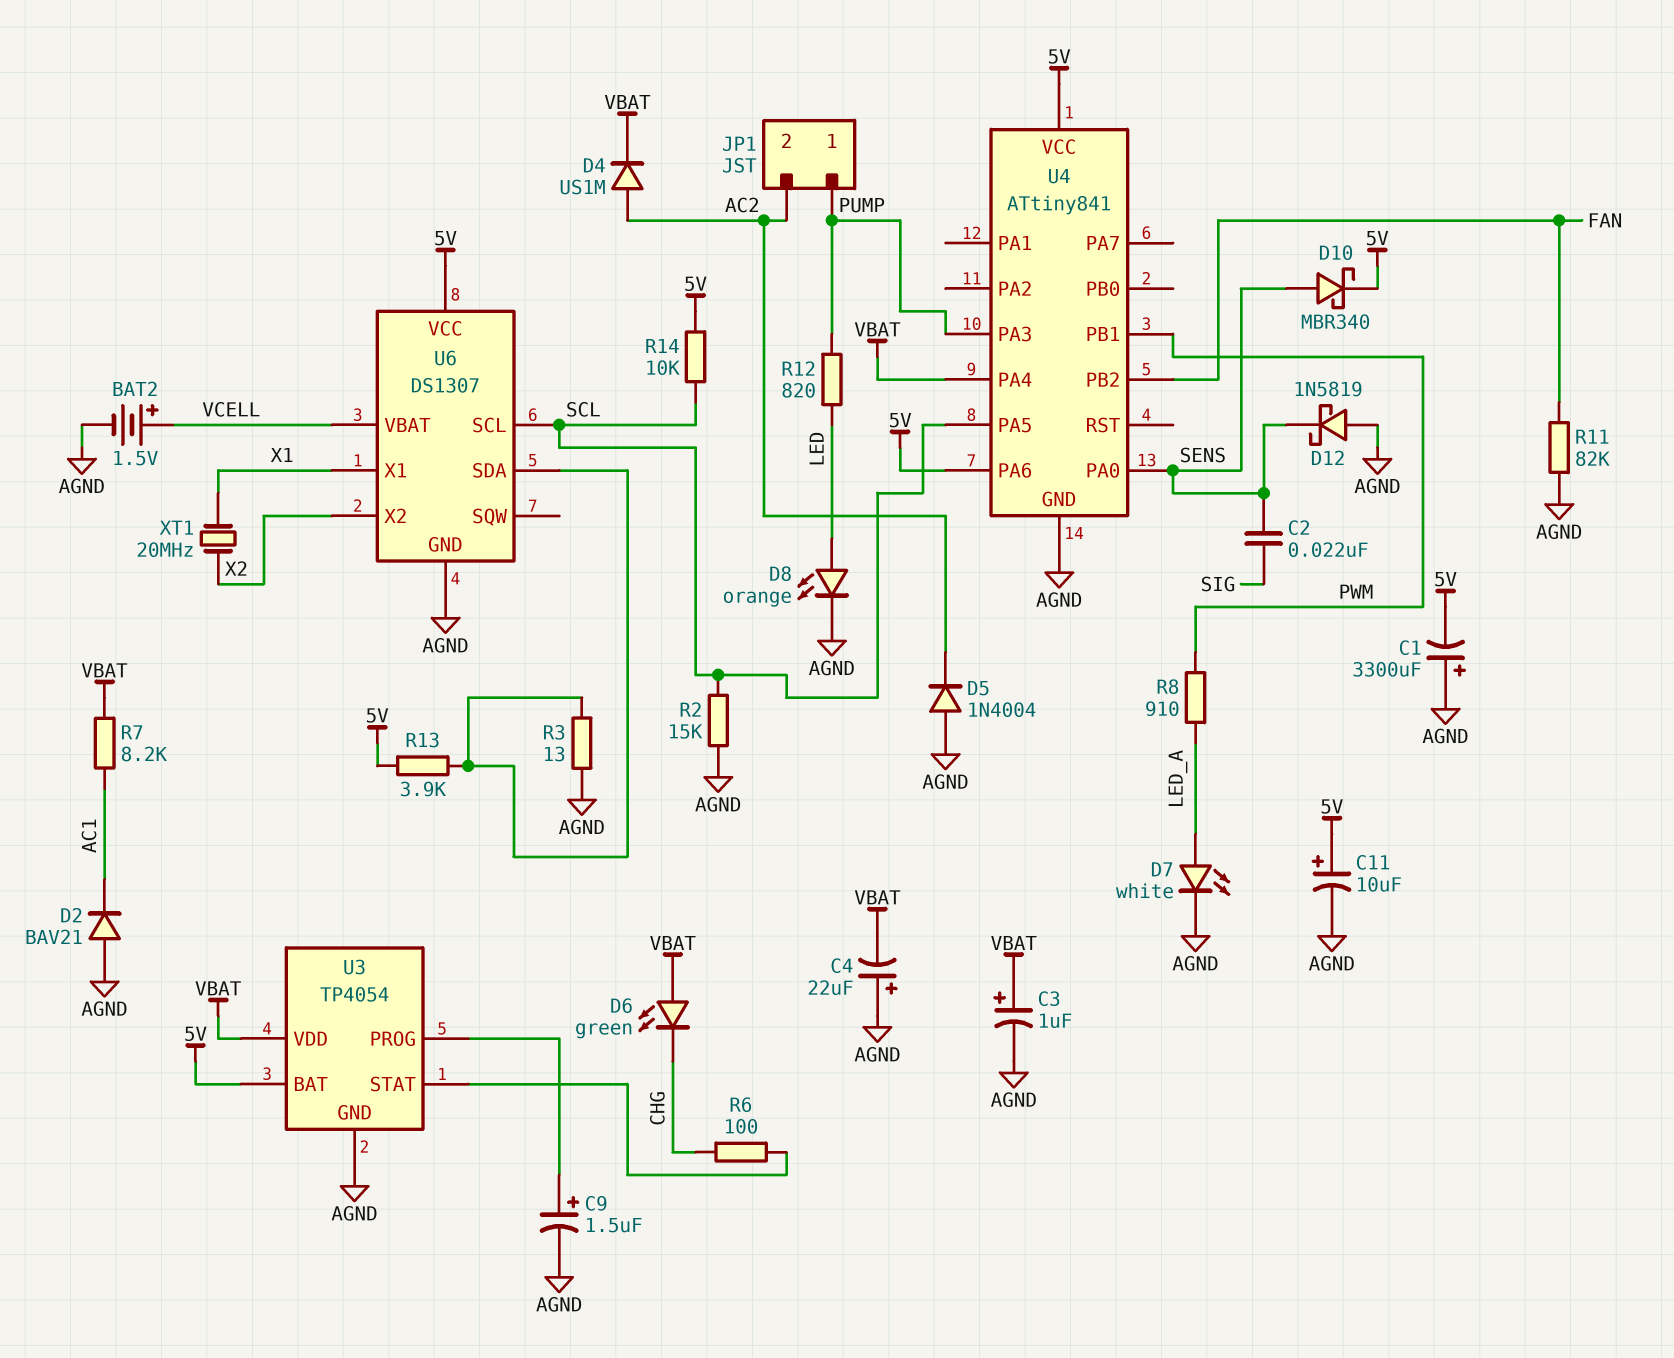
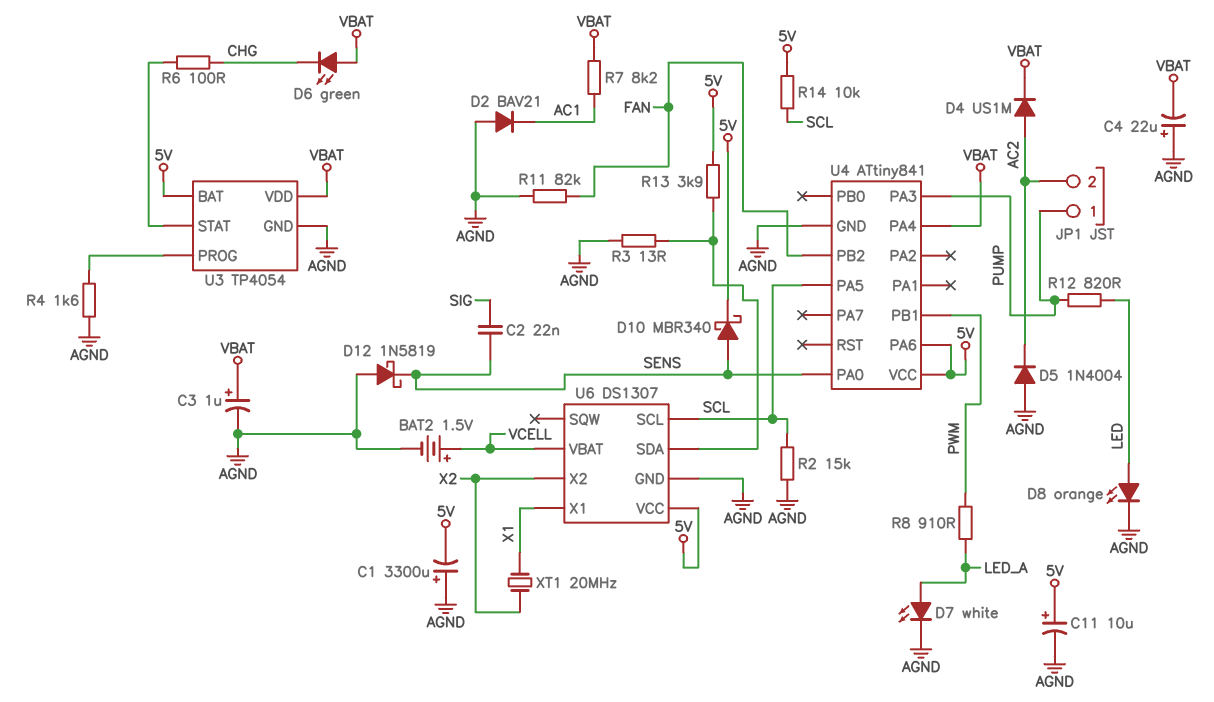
C9: 1.5uF (plus U3/PROG, minus AGND) -> none
R4: none -> 1.6k (AGND, U3/PROG)

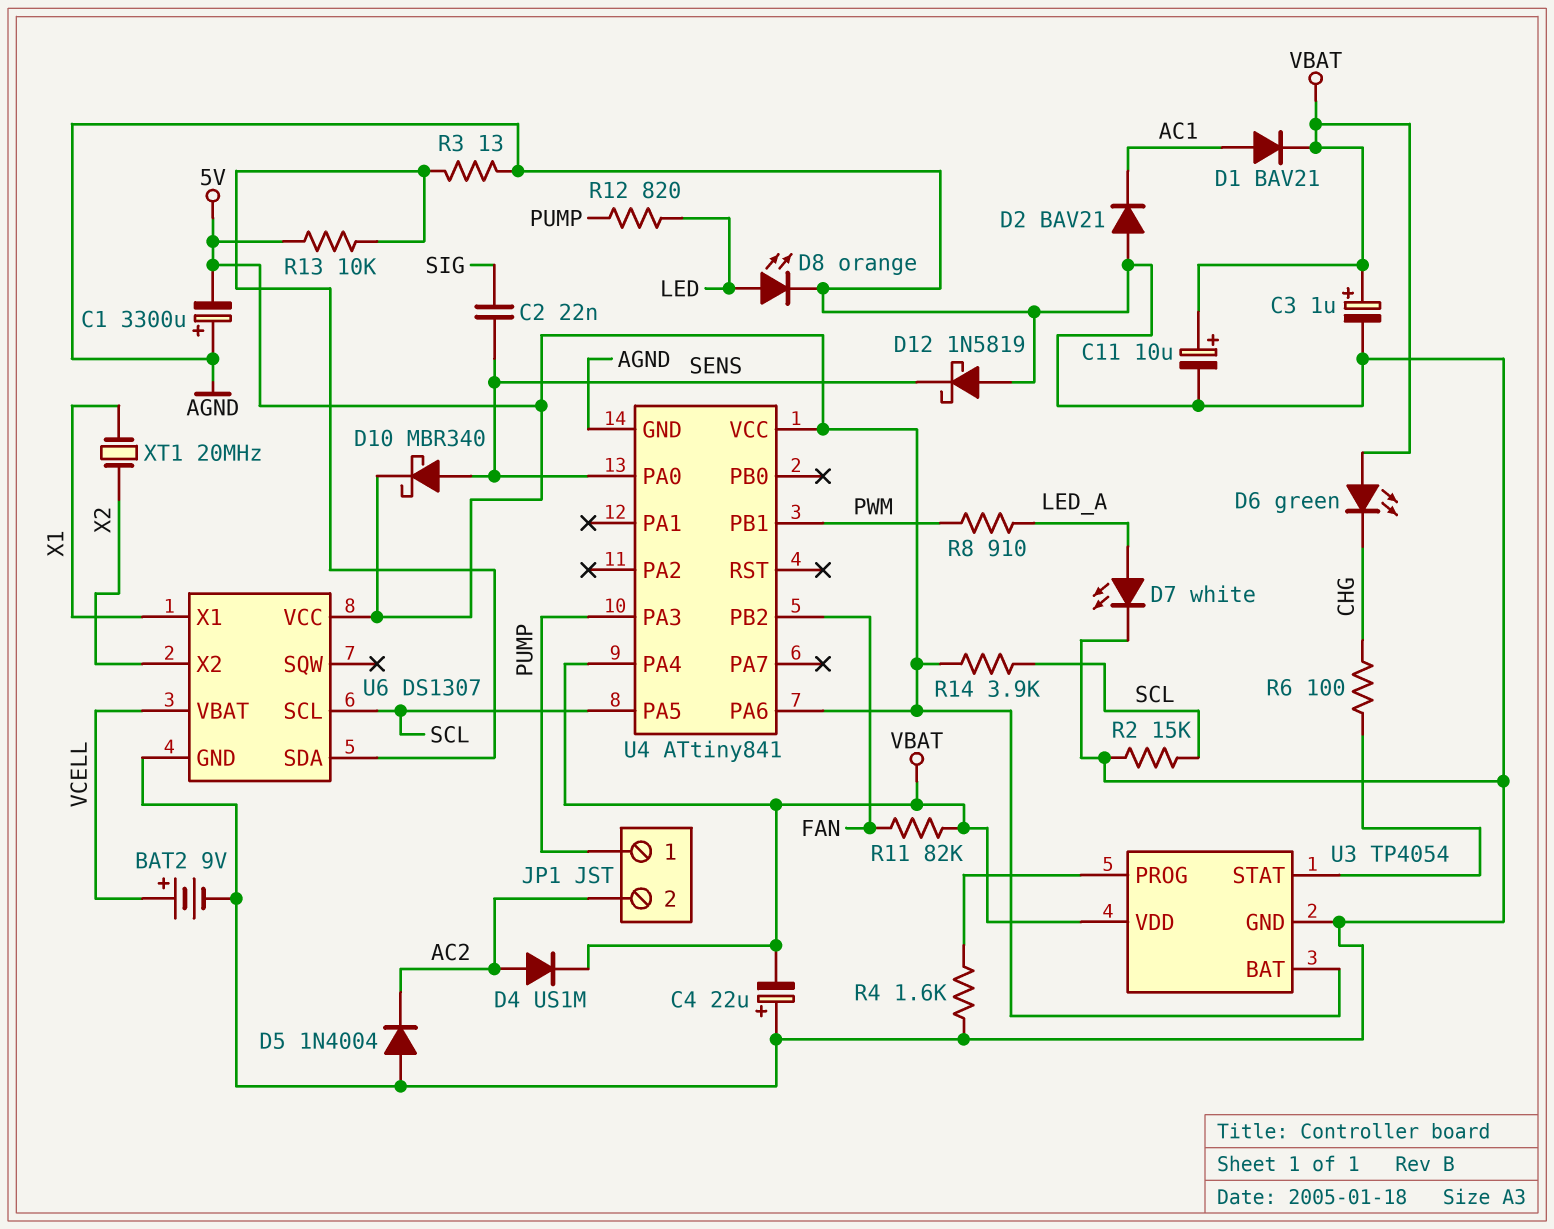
BAT2: 1.5V (plus VCELL, minus AGND) -> 9V (plus VCELL, minus AGND)
C11: 10uF (plus 5V, minus AGND) -> 10uF (plus VBAT, minus AGND)
D1: none -> diode BAV21 (A AC1, K VBAT)
R7: 8.2k (AC1, VBAT) -> none
R11: 82k (AGND, FAN) -> 82k (FAN, VBAT)
R13: 3.9k (5V, U6/SDA) -> 10k (5V, U6/SDA)
R14: 10k (5V, SCL) -> 3.9k (5V, SCL)

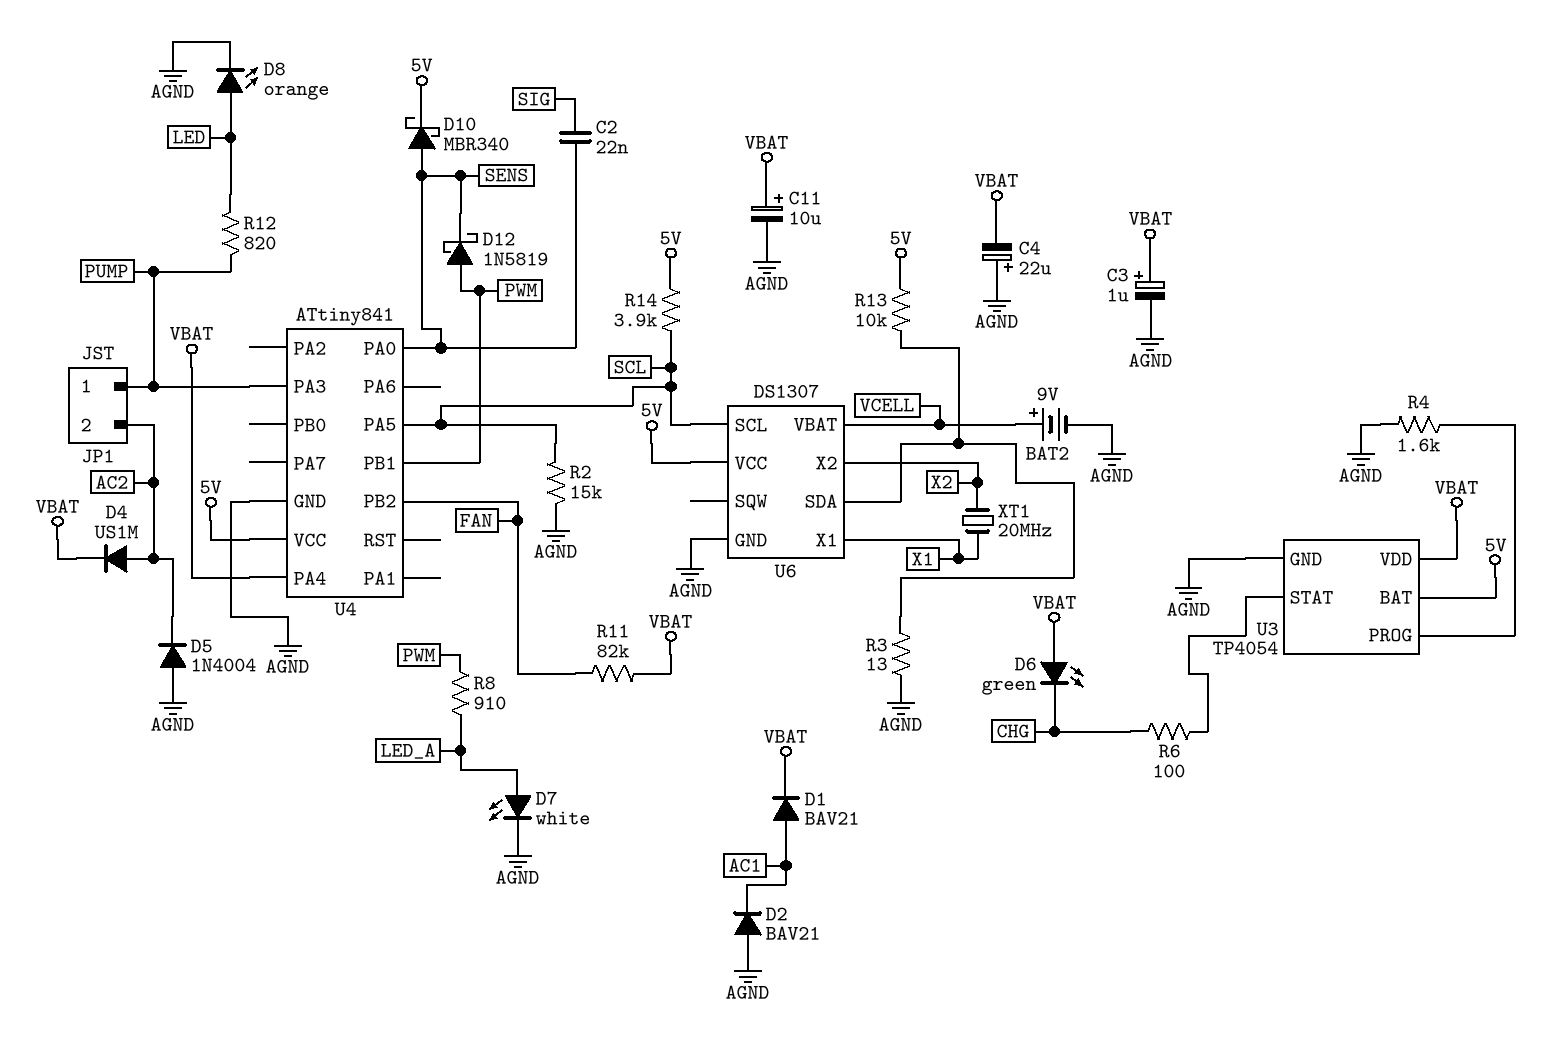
C1: 3300uF (plus AGND, minus 5V) -> none
D12: schottky 1N5819 (A AGND, K SENS) -> schottky 1N5819 (A PWM, K SENS)
U4 pin PA6: 5V -> none

